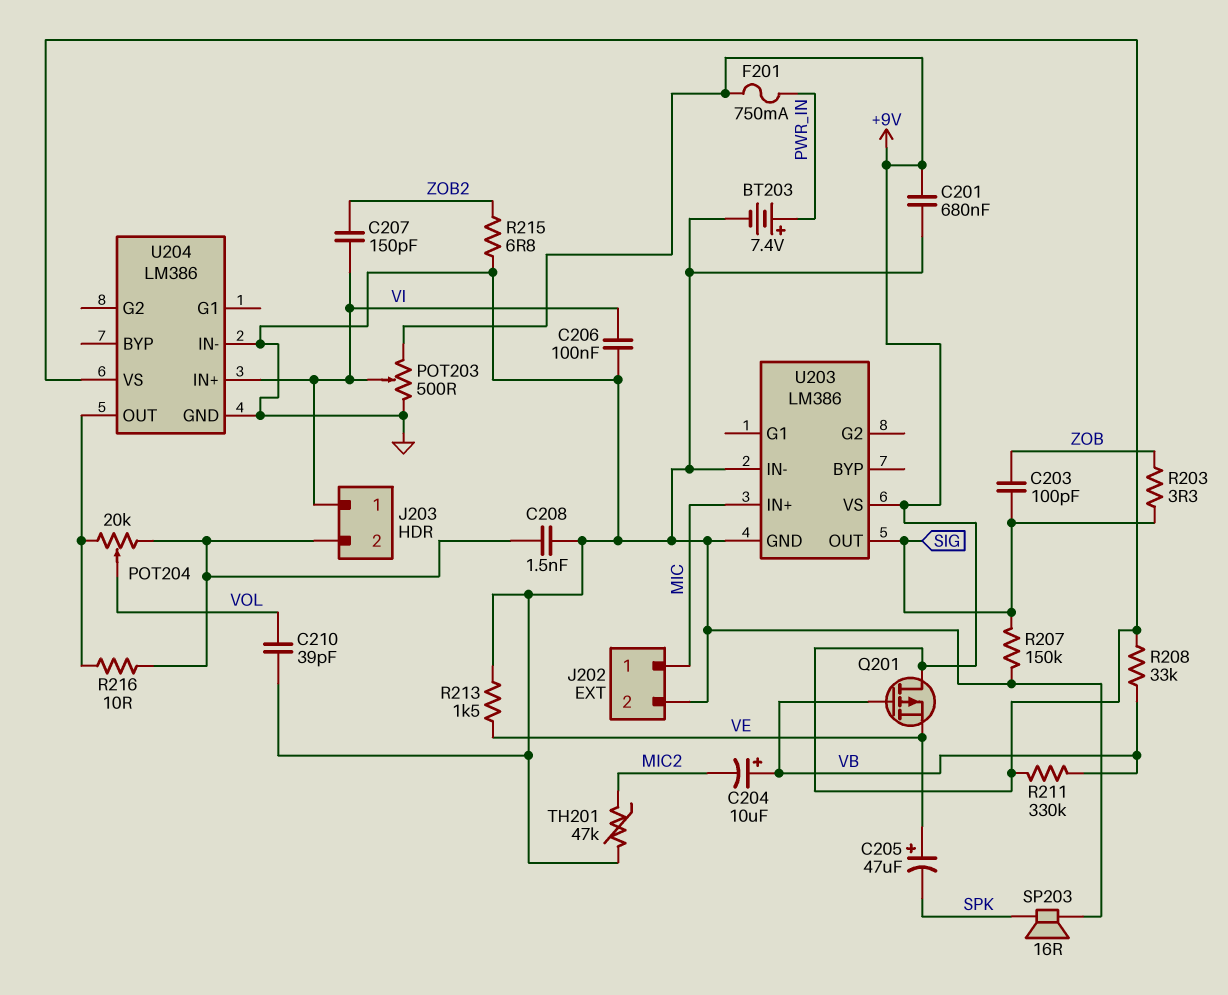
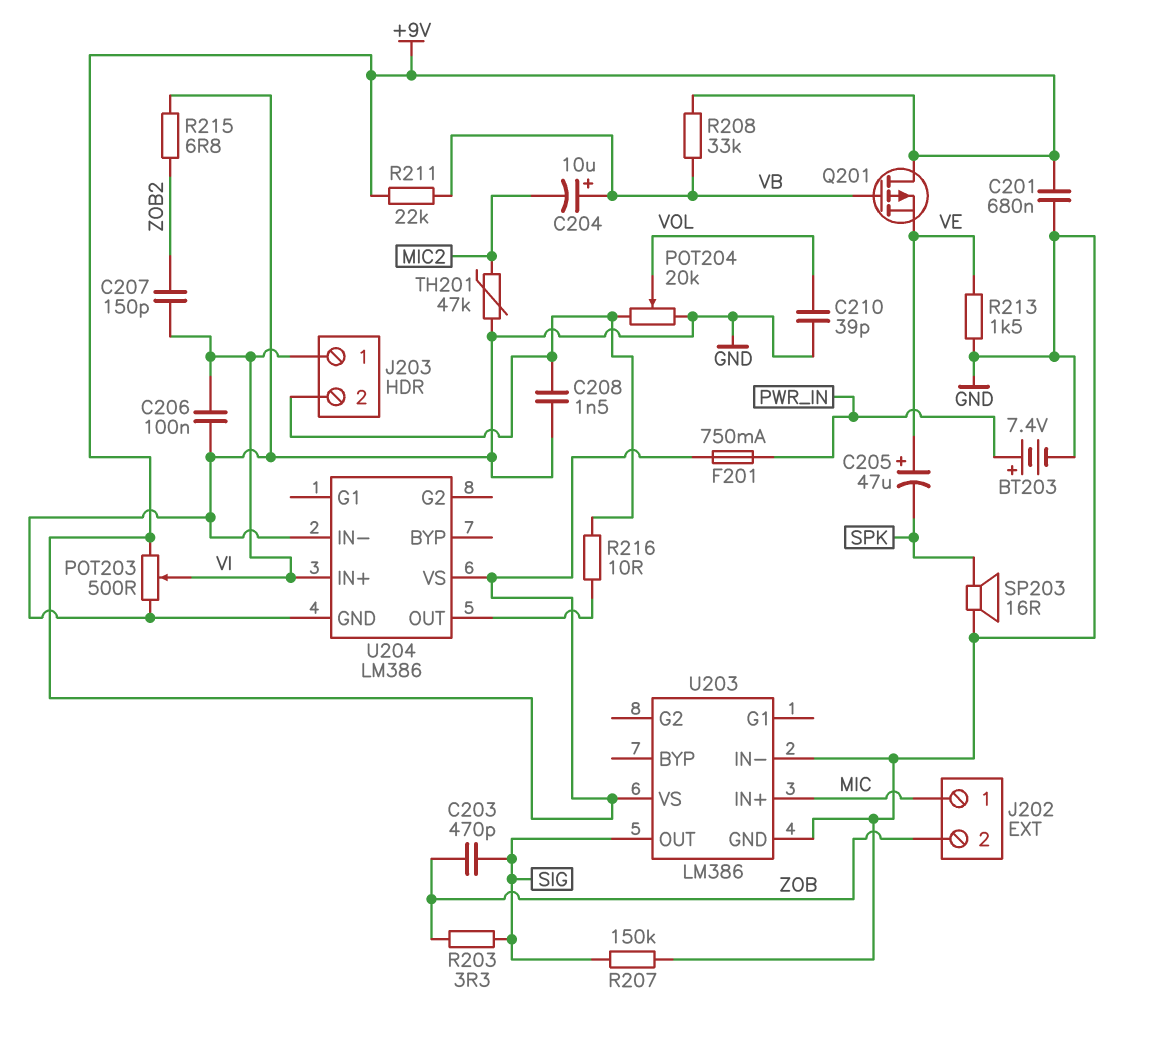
C203: 100pF (SIG, ZOB) -> 470pF (SIG, ZOB)
J202 pin 2: GND -> ZOB
POT204: 20k (J203/2, U204/OUT, wiper VOL) -> 20k (GND, J203/2, wiper VOL)
R211: 330k (+9V, VB) -> 22k (+9V, VB)

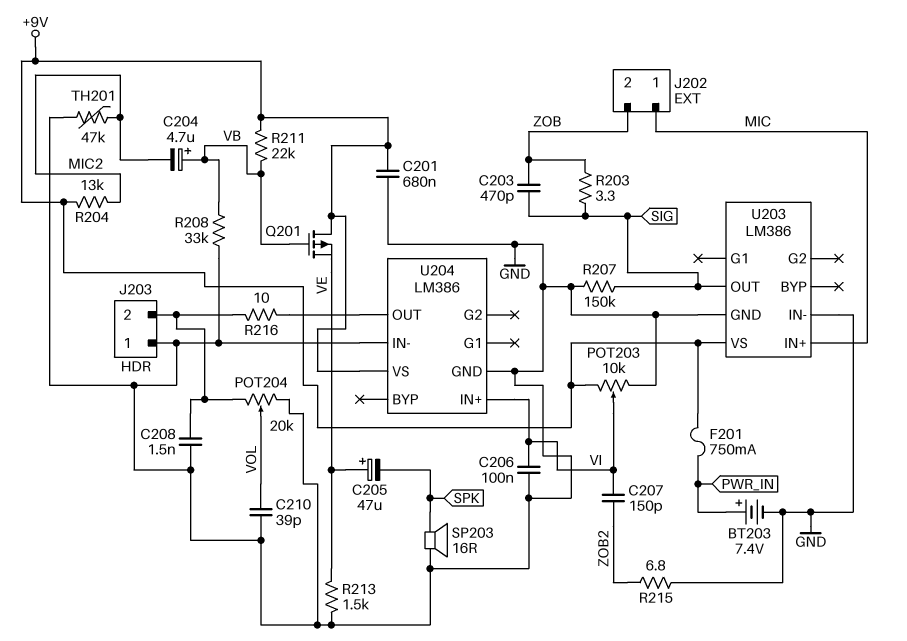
C204: 10uF (plus VB, minus MIC2) -> 4.7uF (plus VB, minus MIC2)
J203 pin 1: VI -> GND
POT203: 500 (+9V, GND, wiper VI) -> 10k (+9V, GND, wiper VI)
R204: none -> 13k (+9V, MIC2)
R208: 33k (+9V, VB) -> 33k (GND, VB)

